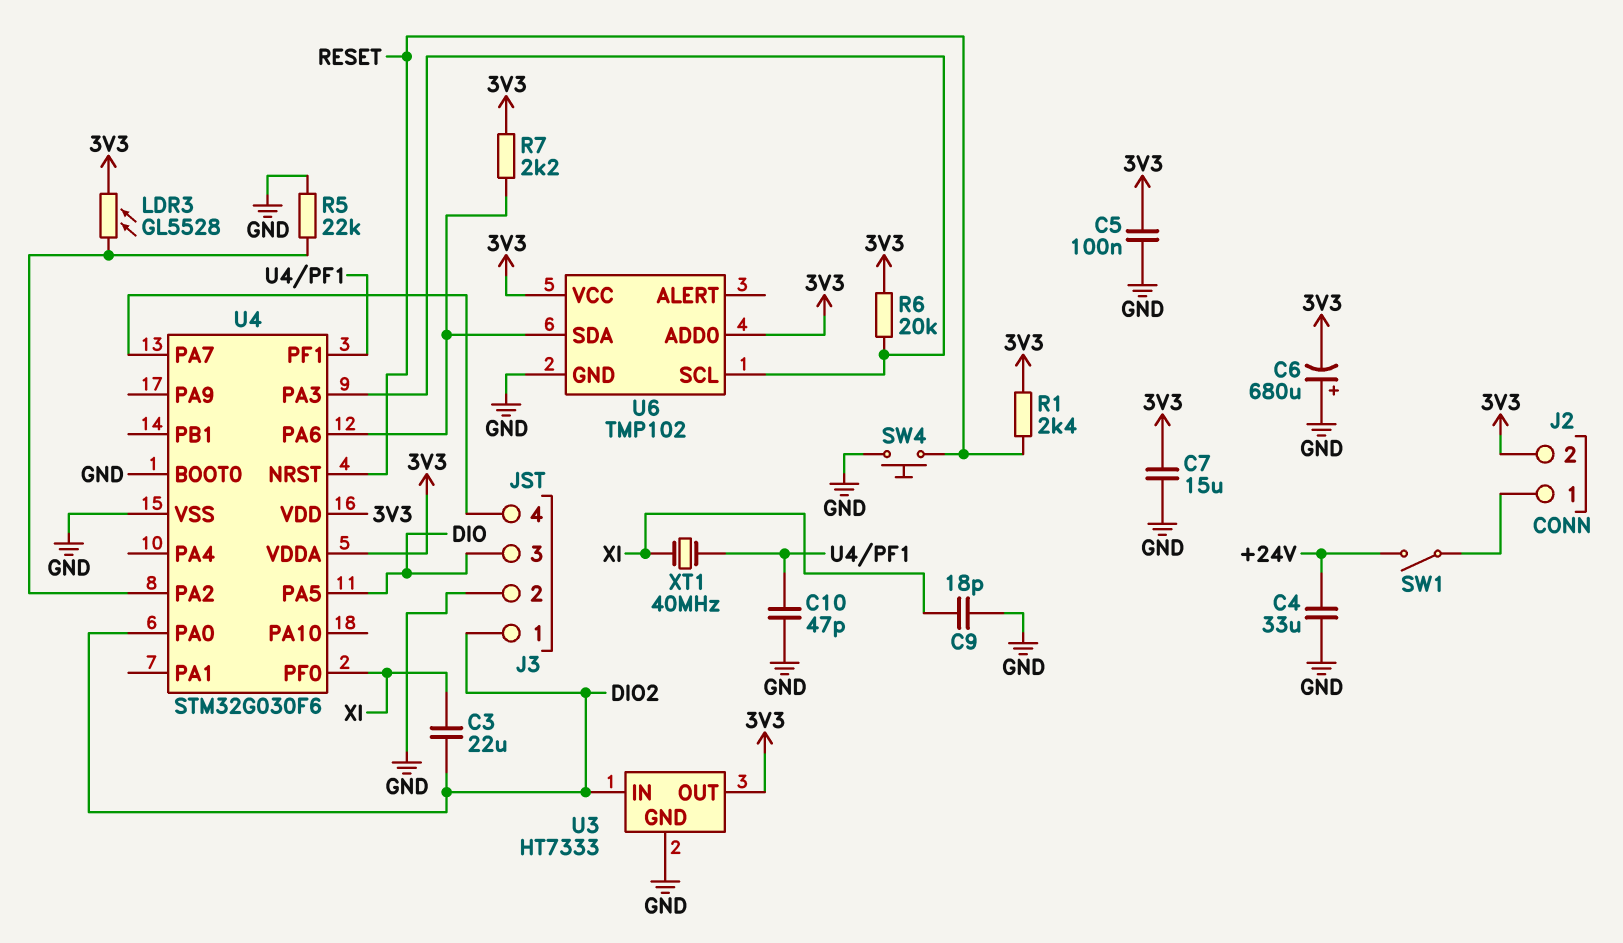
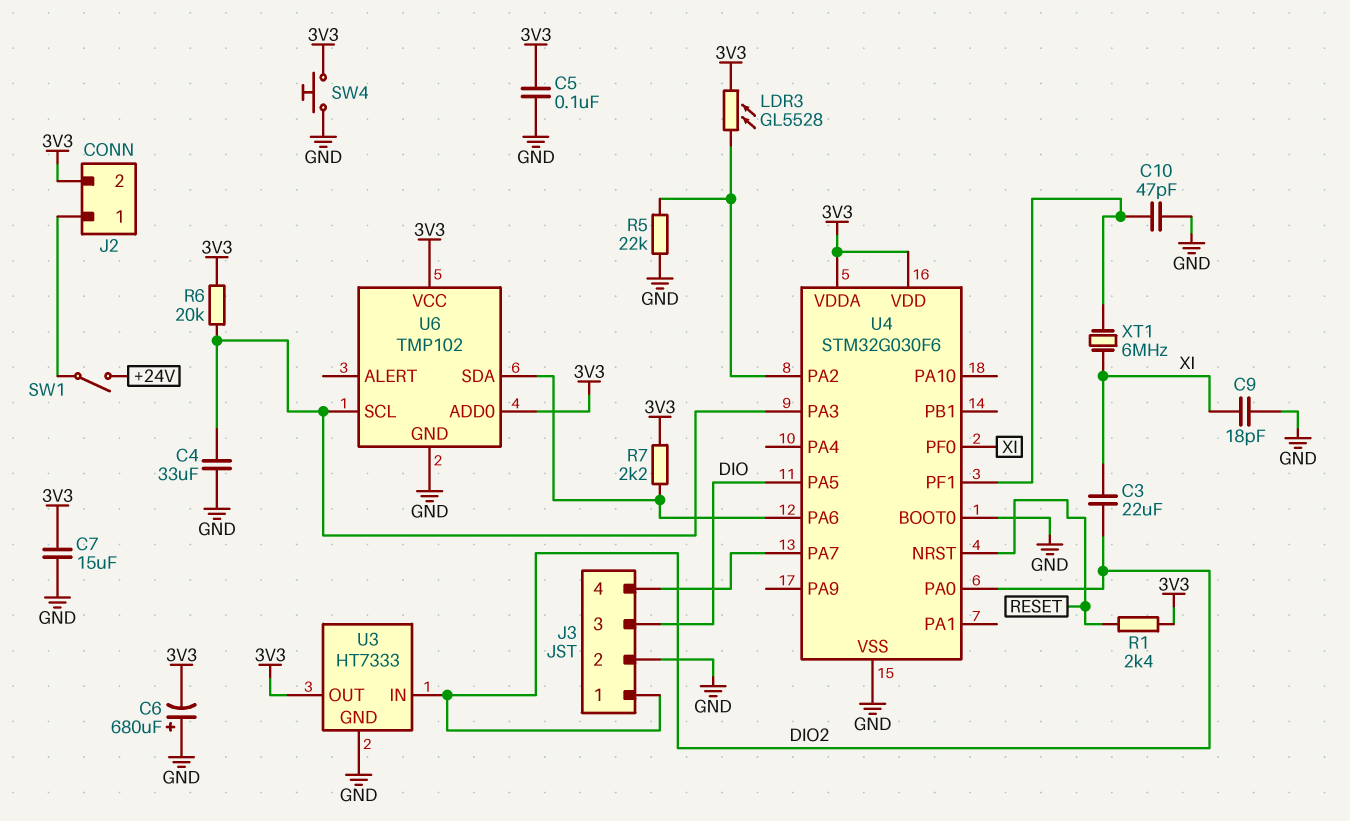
C4: 33uF (+24V, GND) -> 33uF (GND, U4/PA3)
SW4: button (GND, RESET) -> button (3V3, GND)
XT1: 40MHz (U4/PF1, XI) -> 6MHz (U4/PF1, XI)

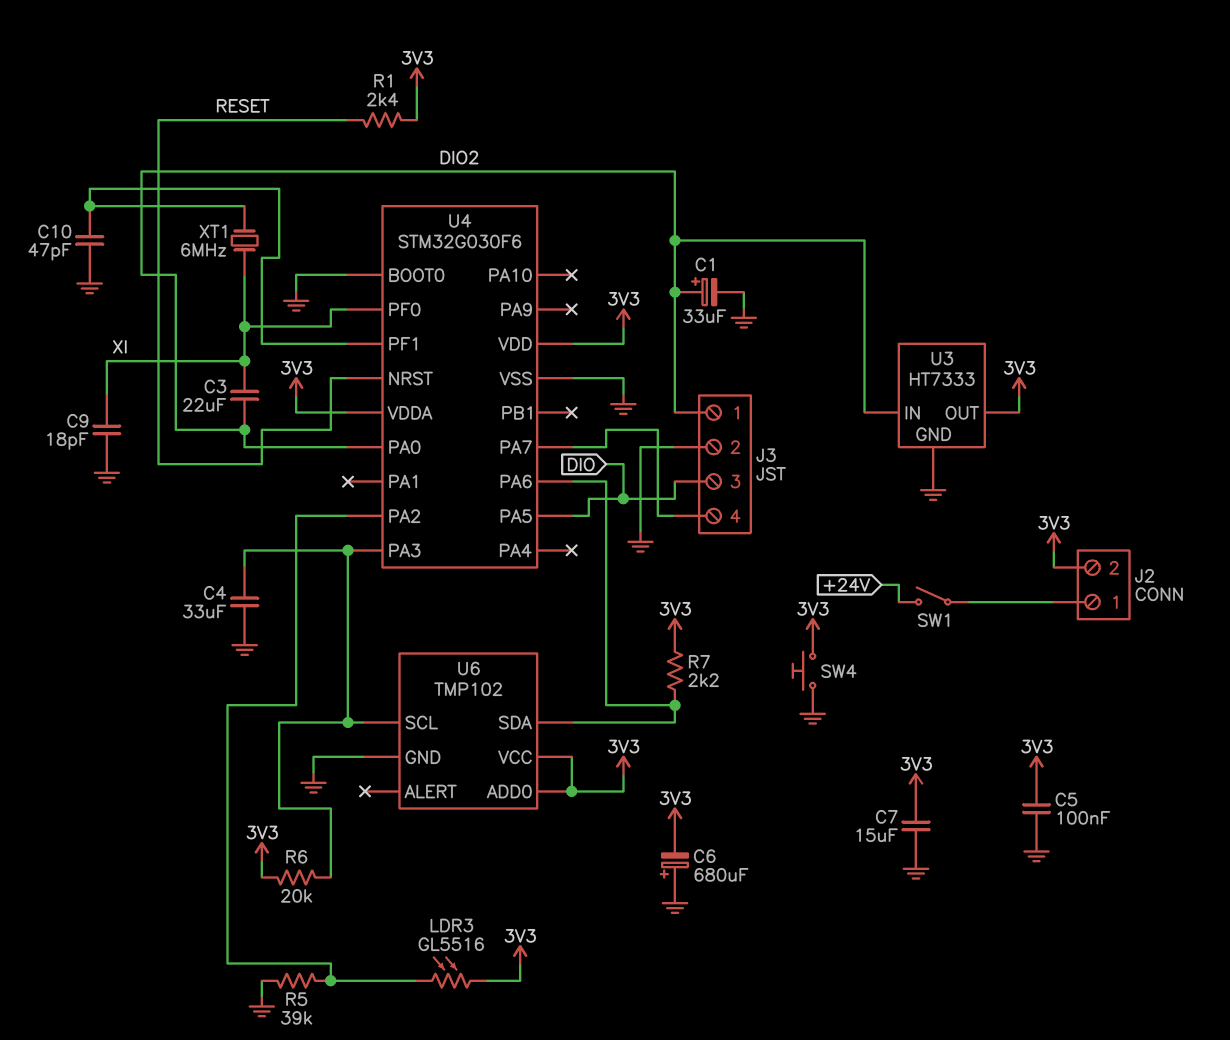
C1: none -> 33uF (plus DIO2, minus GND)
LDR3: GL5528 (3V3, U4/PA2) -> GL5516 (3V3, U4/PA2)
R5: 22k (GND, U4/PA2) -> 39k (GND, U4/PA2)

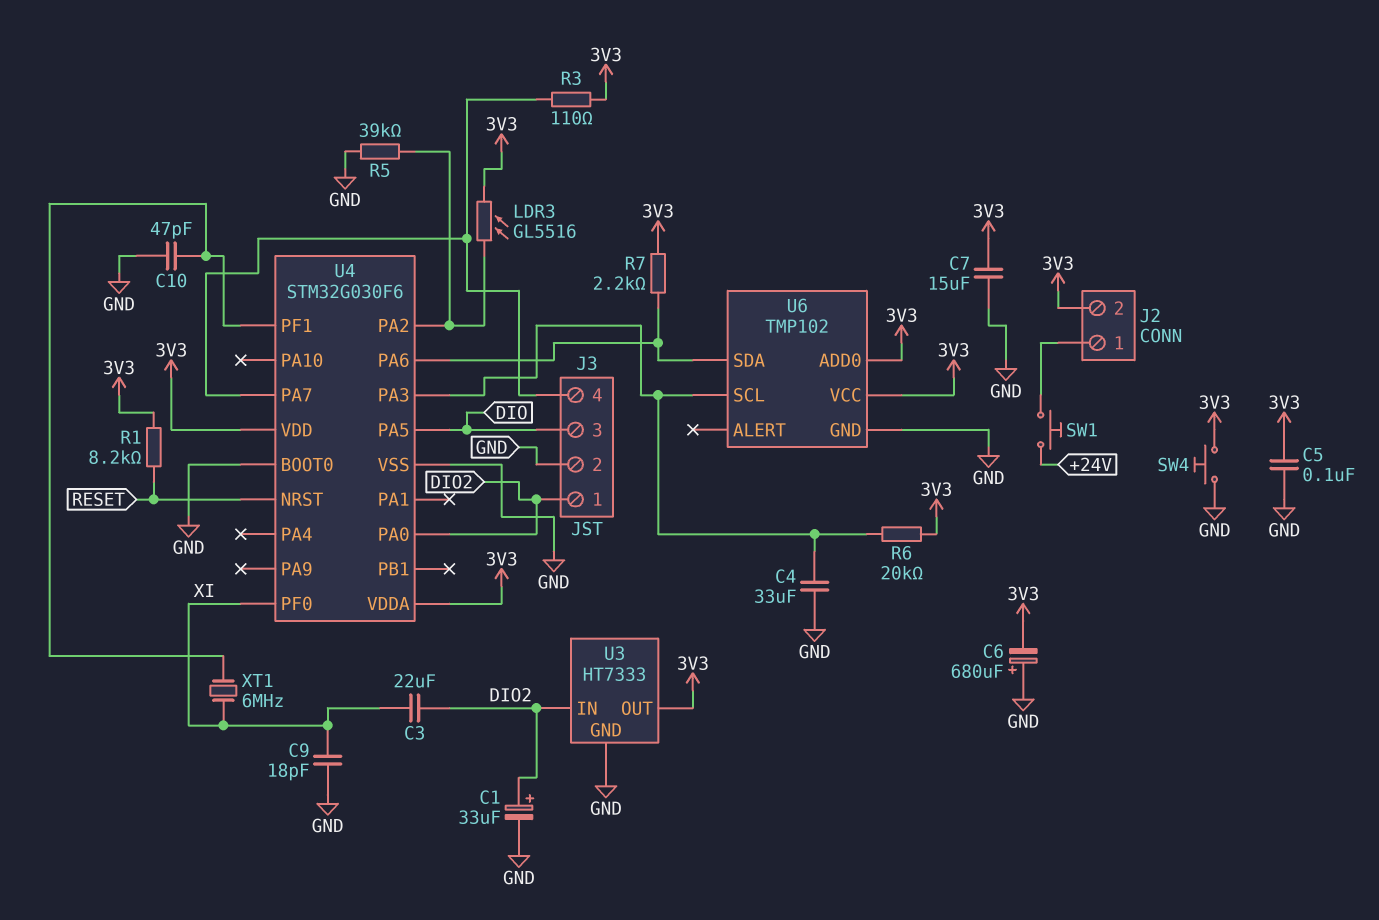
R1: 2.4k (3V3, RESET) -> 8.2k (3V3, RESET)
R3: none -> 110 (3V3, J3/4)
SW1: switch (+24V, J2/1) -> button (+24V, J2/1)

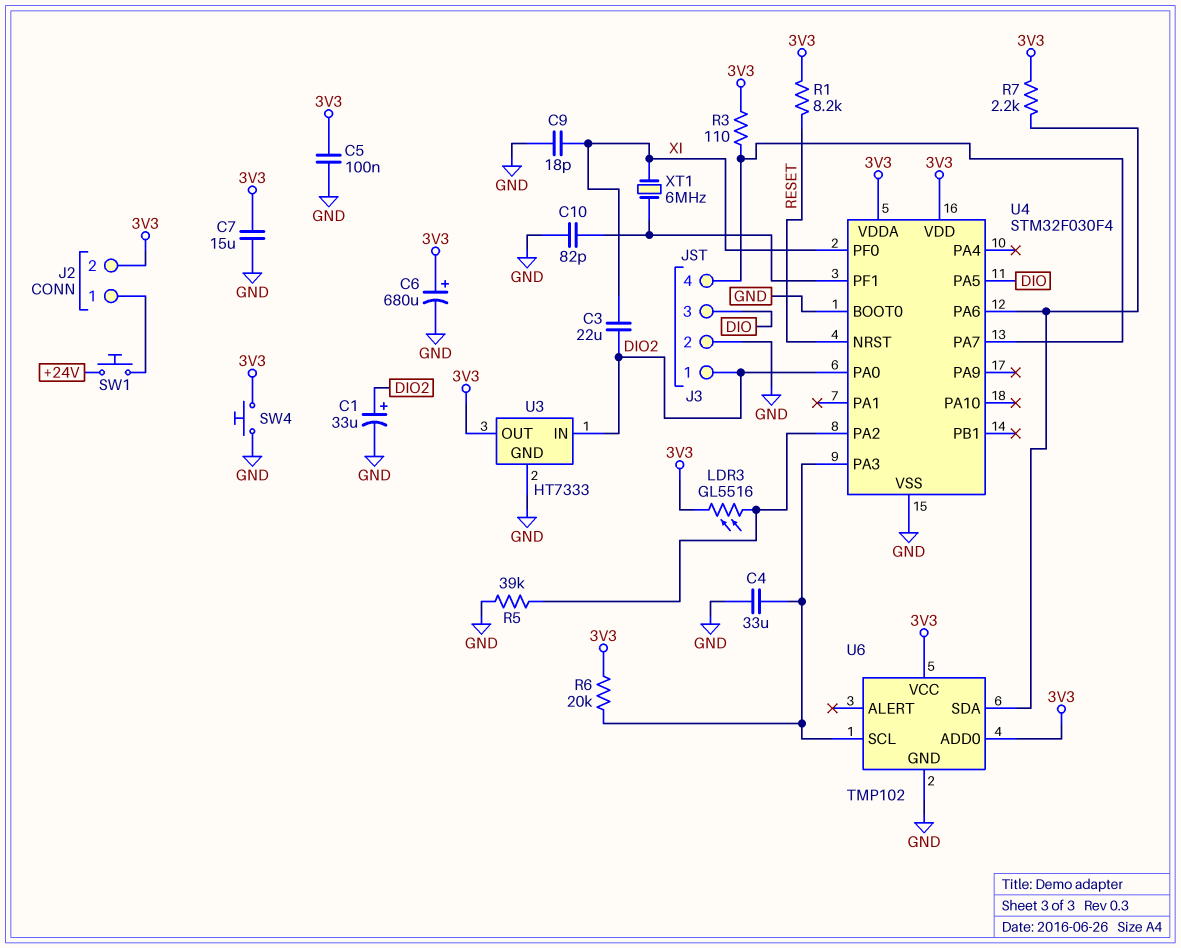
C6: 680uF (plus GND, minus 3V3) -> 680uF (plus 3V3, minus GND)
C10: 47pF (GND, U4/PF1) -> 82pF (GND, U4/PF1)
U4: STM32G030F6 -> STM32F030F4

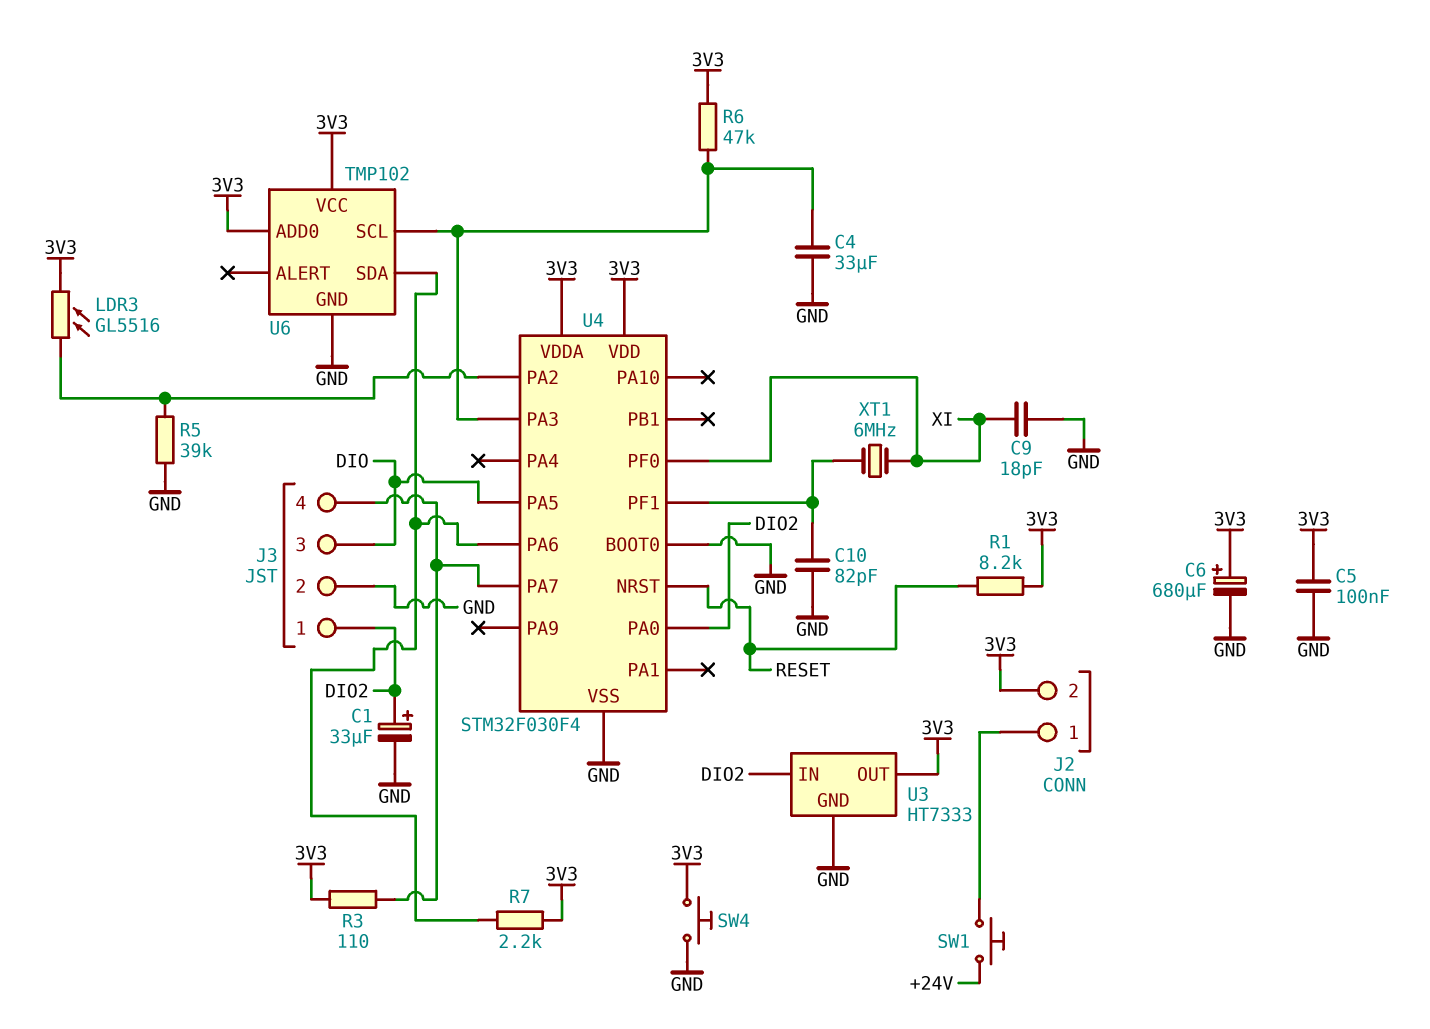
C3: 22uF (DIO2, XI) -> none
C7: 15uF (3V3, GND) -> none
R6: 20k (3V3, U4/PA3) -> 47k (3V3, U4/PA3)

